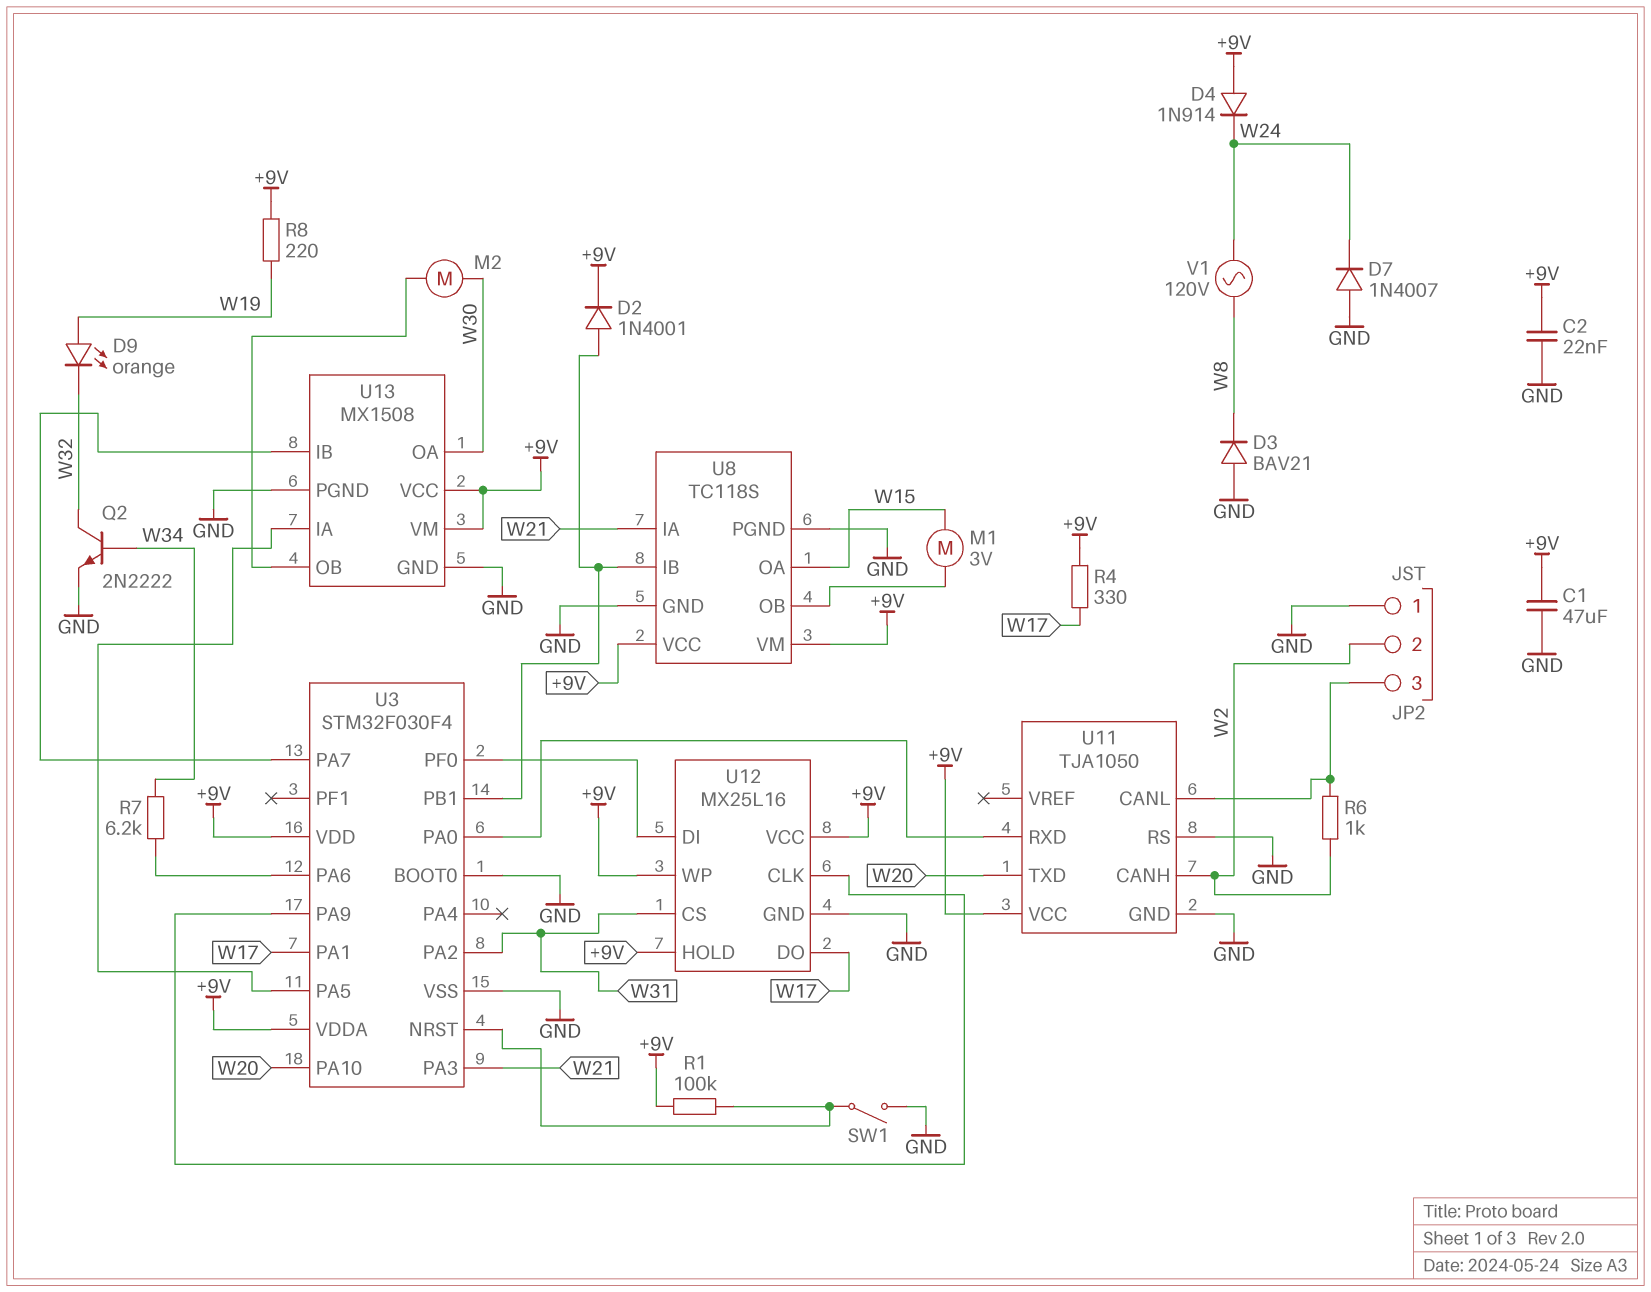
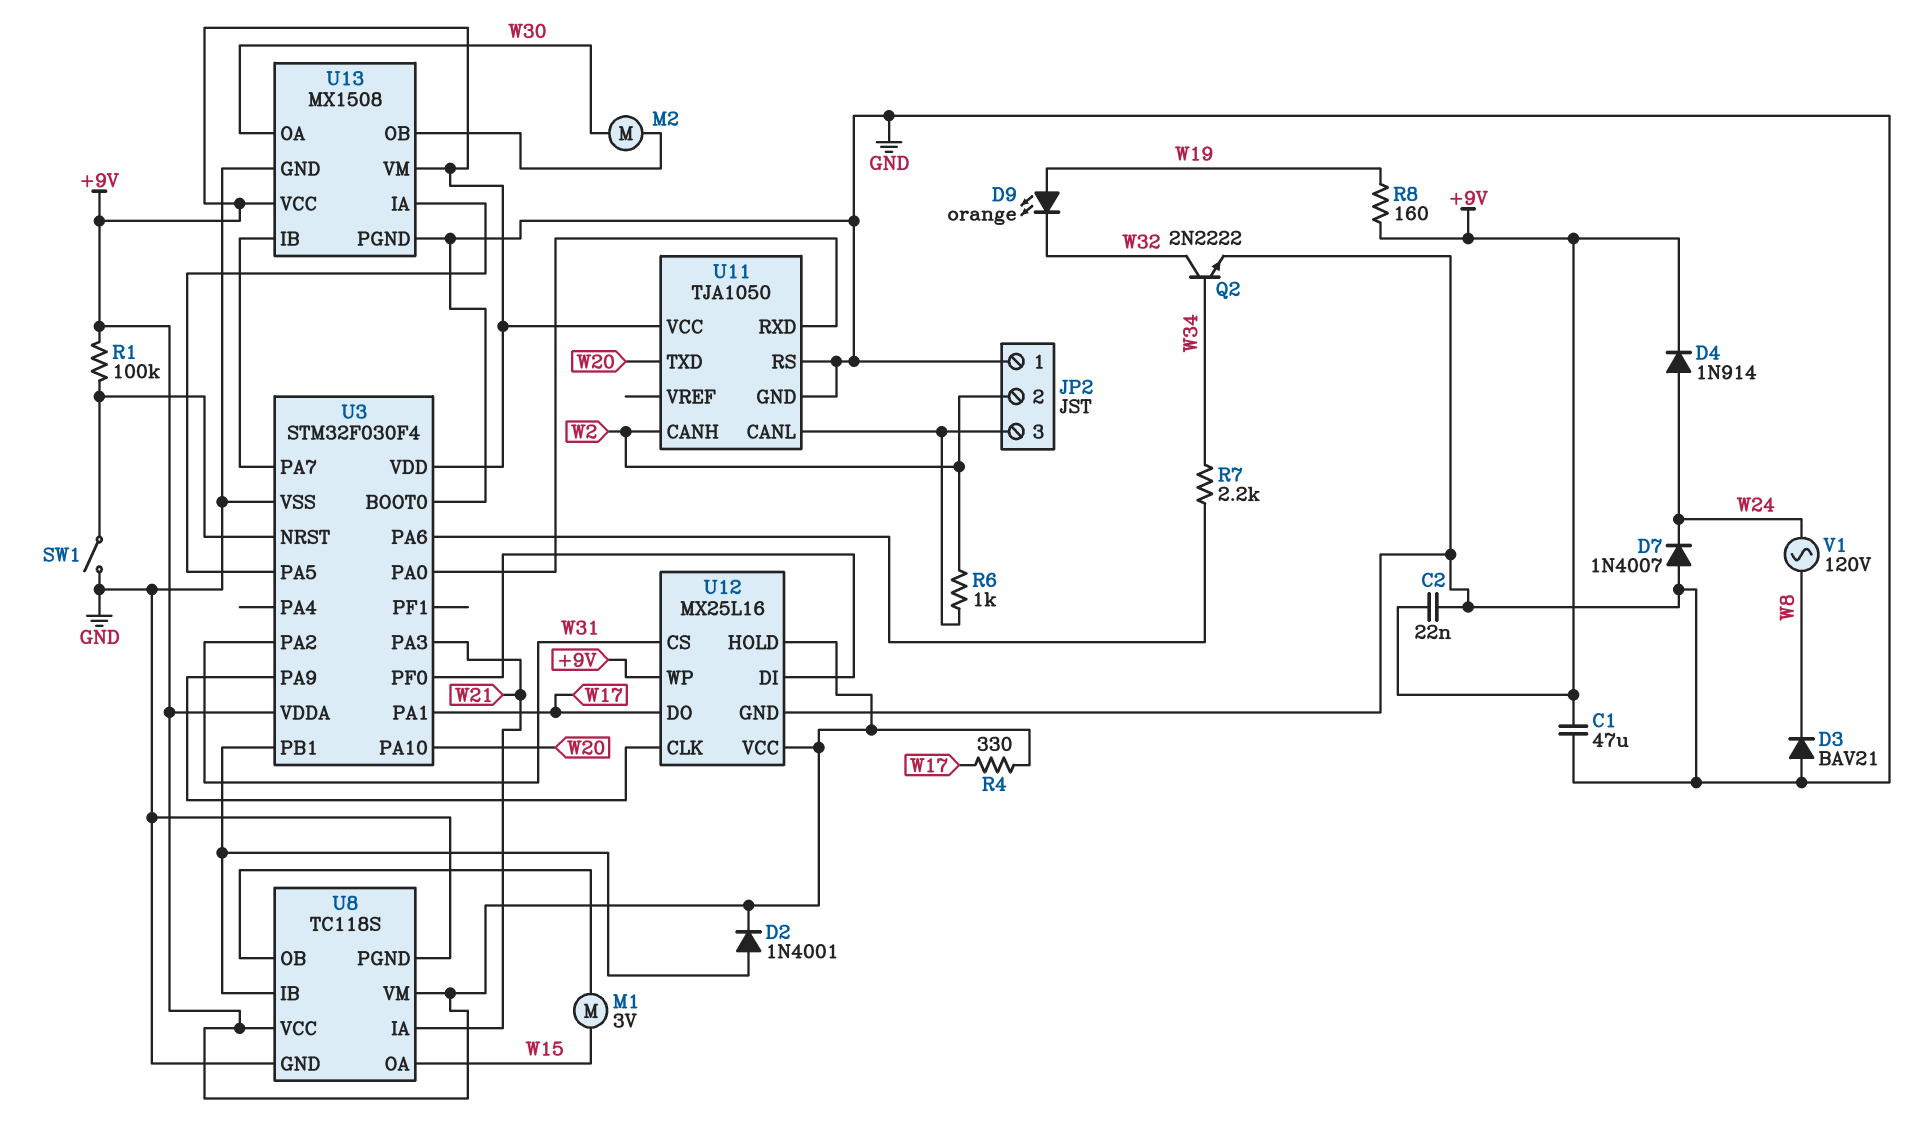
D4: diode 1N914 (A +9V, K W24) -> diode 1N914 (A W24, K +9V)
R7: 6.2k (U3/PA6, W34) -> 2.2k (U3/PA6, W34)
R8: 220 (+9V, W19) -> 160 (+9V, W19)

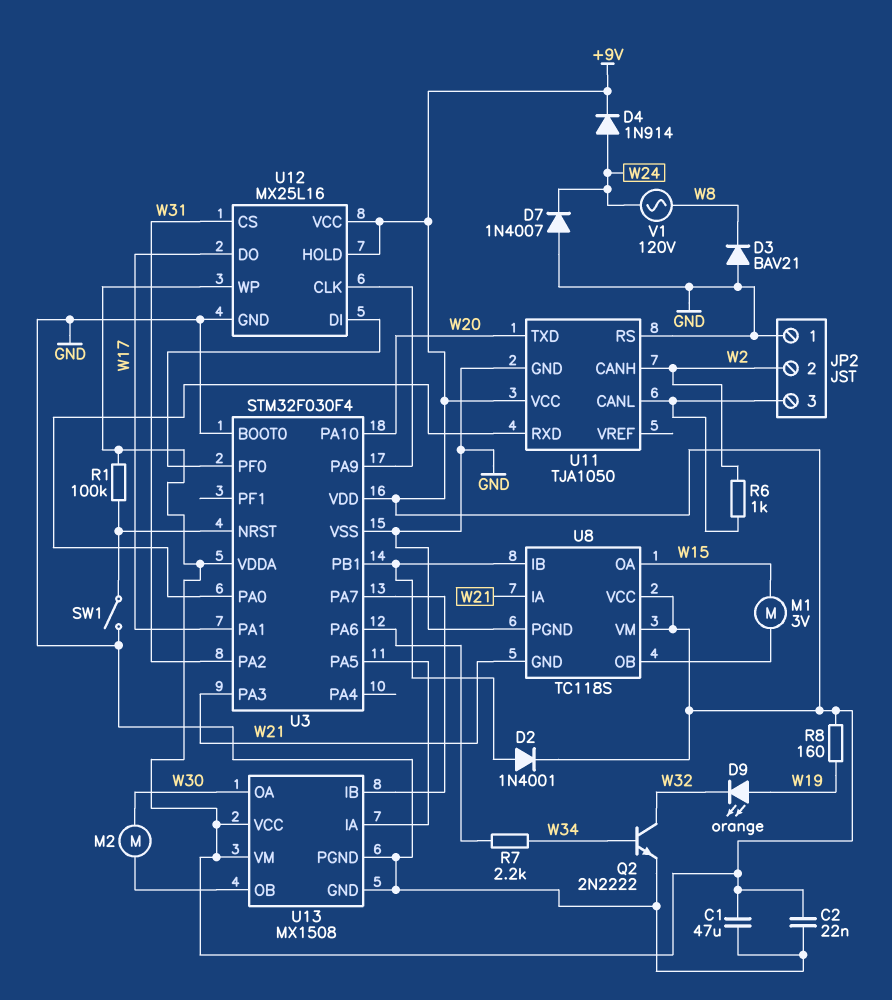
R4: 330 (+9V, W17) -> none
U8 pin GND: GND -> W21

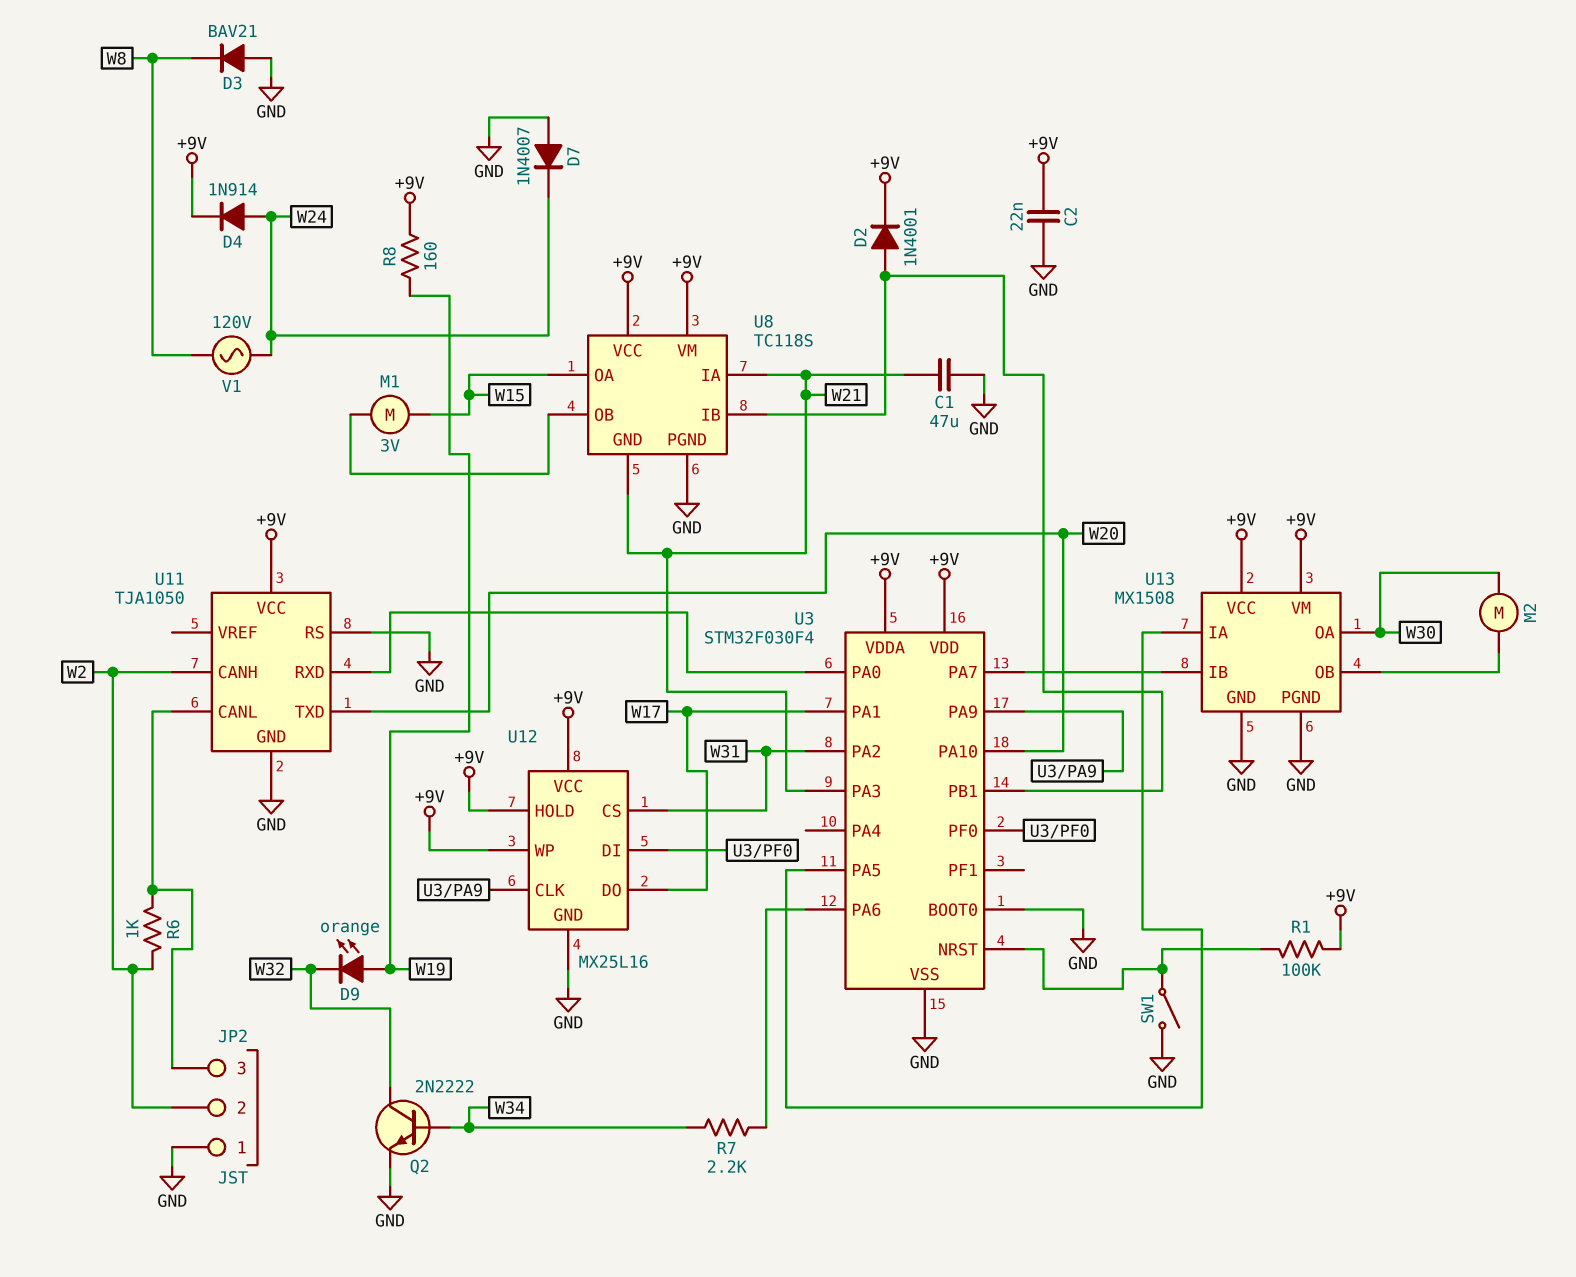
C1: 47uF (+9V, GND) -> 47uF (GND, W21)

